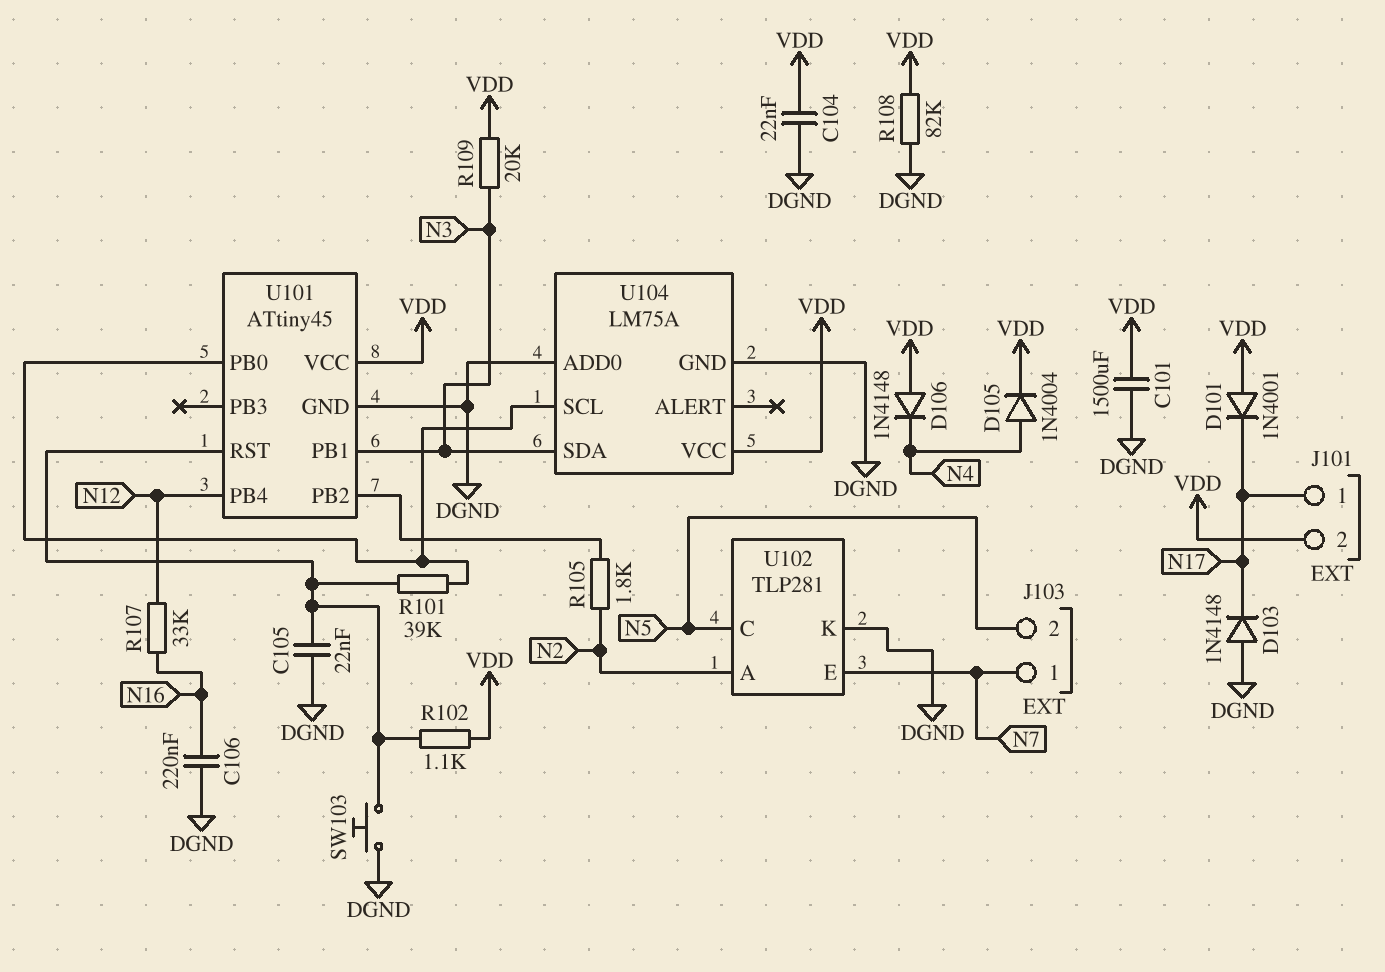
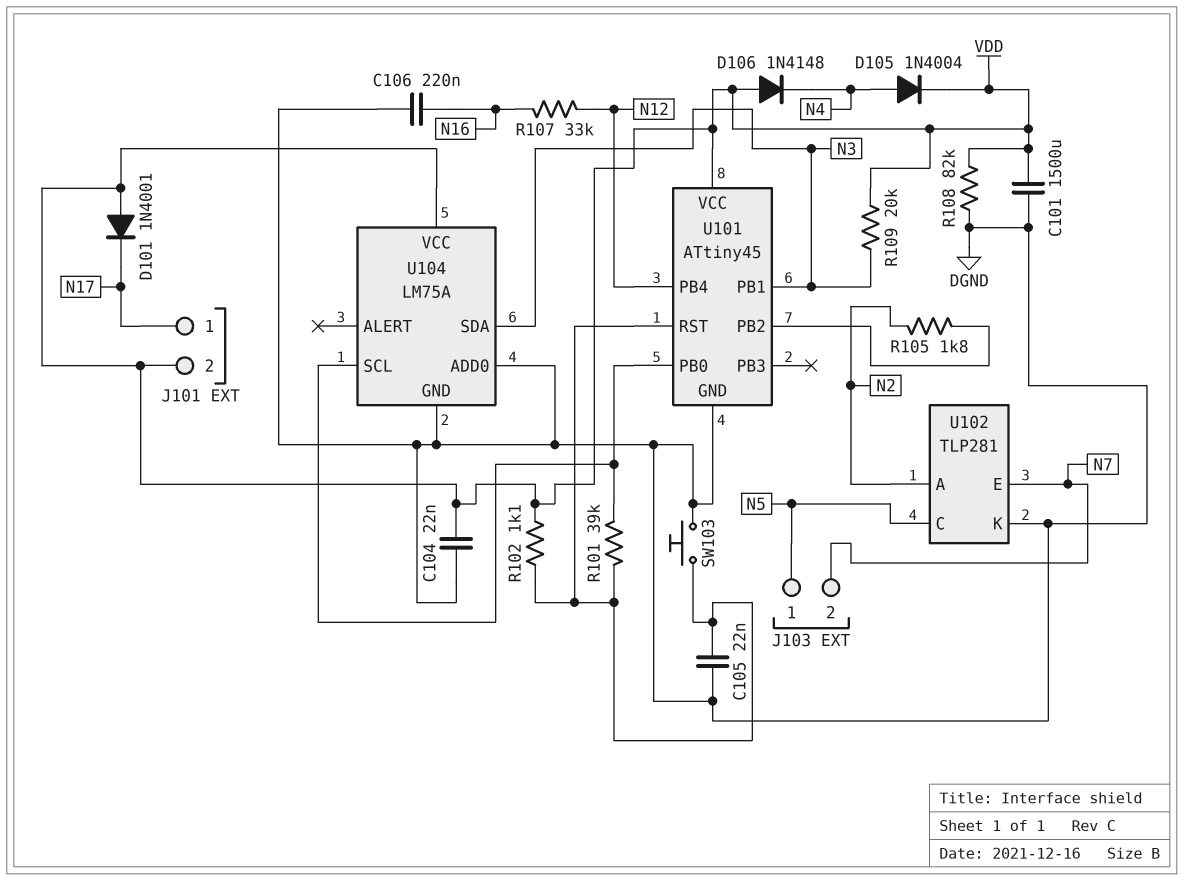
D103: diode 1N4148 (A DGND, K N17) -> none
J103 pin 1: N7 -> N5
J103 pin 2: N5 -> N7

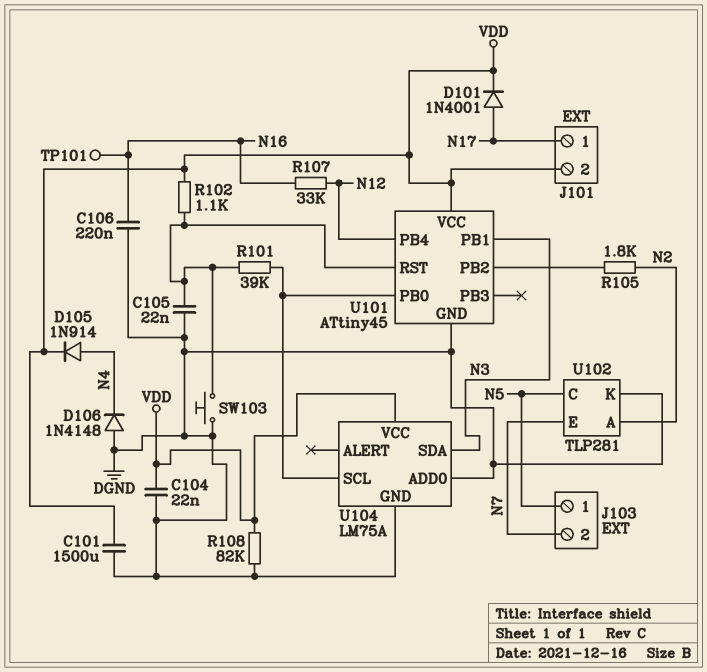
D101: diode 1N4001 (A VDD, K N17) -> diode 1N4001 (A N17, K VDD)
D105: diode 1N4004 (A N4, K VDD) -> diode 1N914 (A N4, K VDD)
D106: diode 1N4148 (A VDD, K N4) -> diode 1N4148 (A DGND, K N4)
R109: 20k (N3, VDD) -> none
TP101: none -> test point (N16)

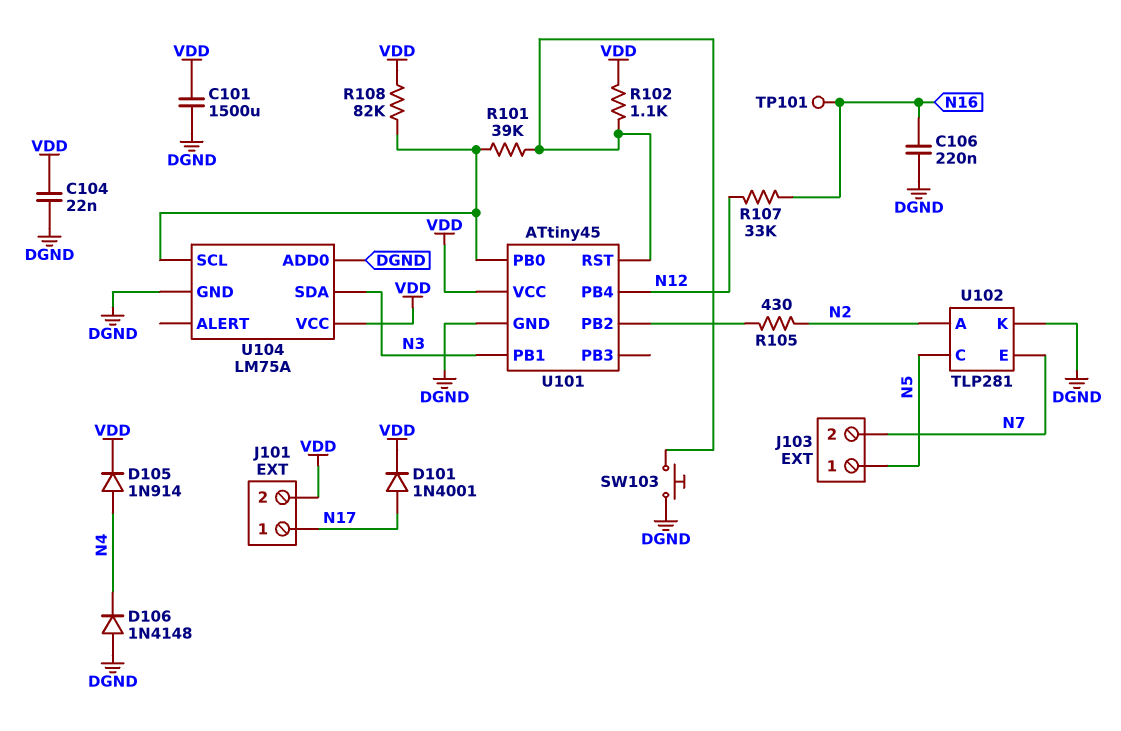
C105: 22nF (DGND, U101/RST) -> none
R105: 1.8k (N2, U101/PB2) -> 430 (N2, U101/PB2)
R108: 82k (DGND, VDD) -> 82k (U101/PB0, VDD)

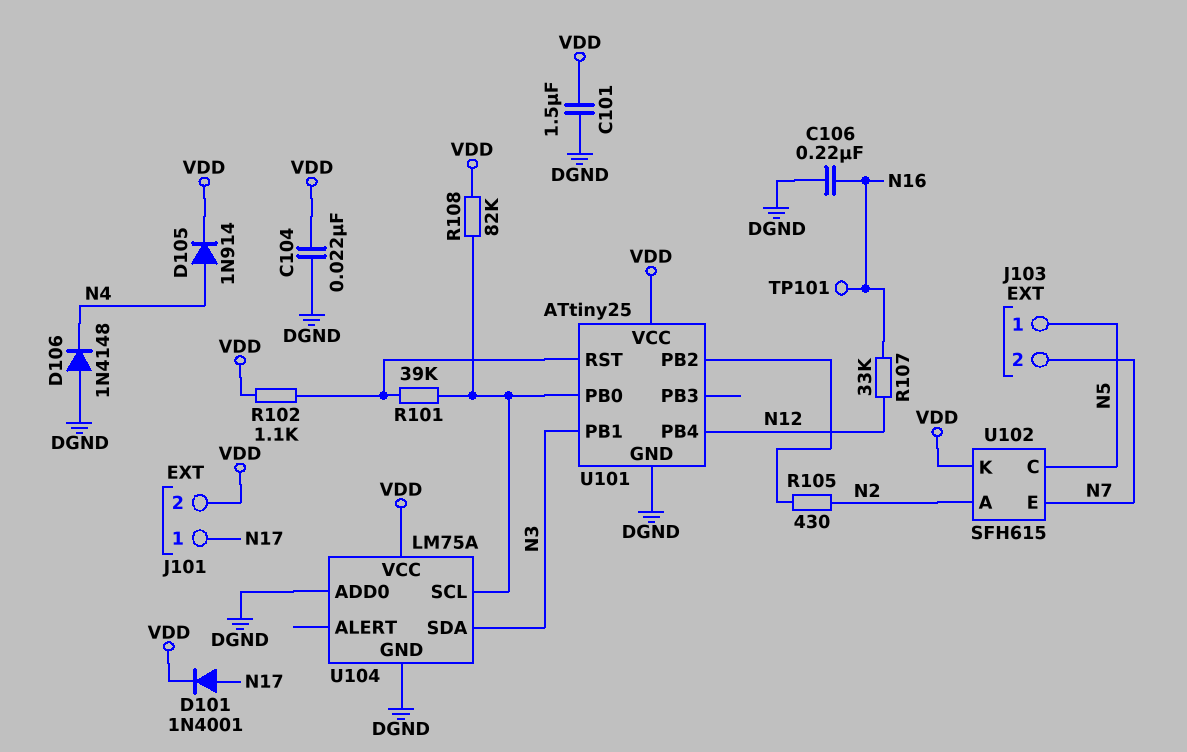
C101: 1500uF (DGND, VDD) -> 1.5uF (DGND, VDD)
SW103: button (DGND, U101/RST) -> none
U101: ATtiny45 -> ATtiny25
U102: TLP281 -> SFH615
U102 pin K: DGND -> VDD

